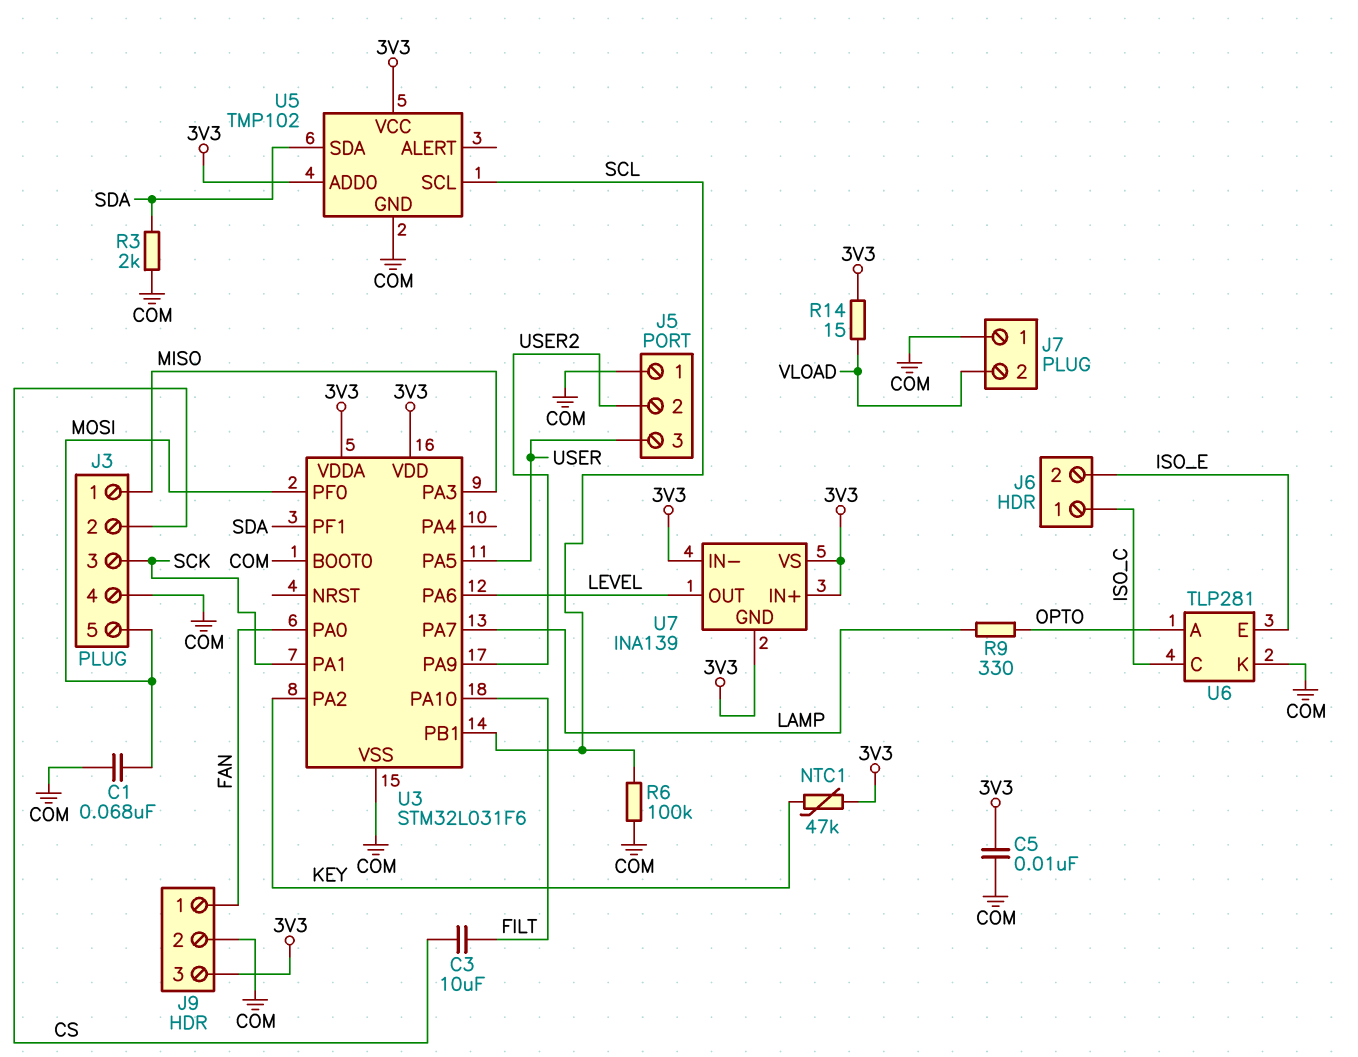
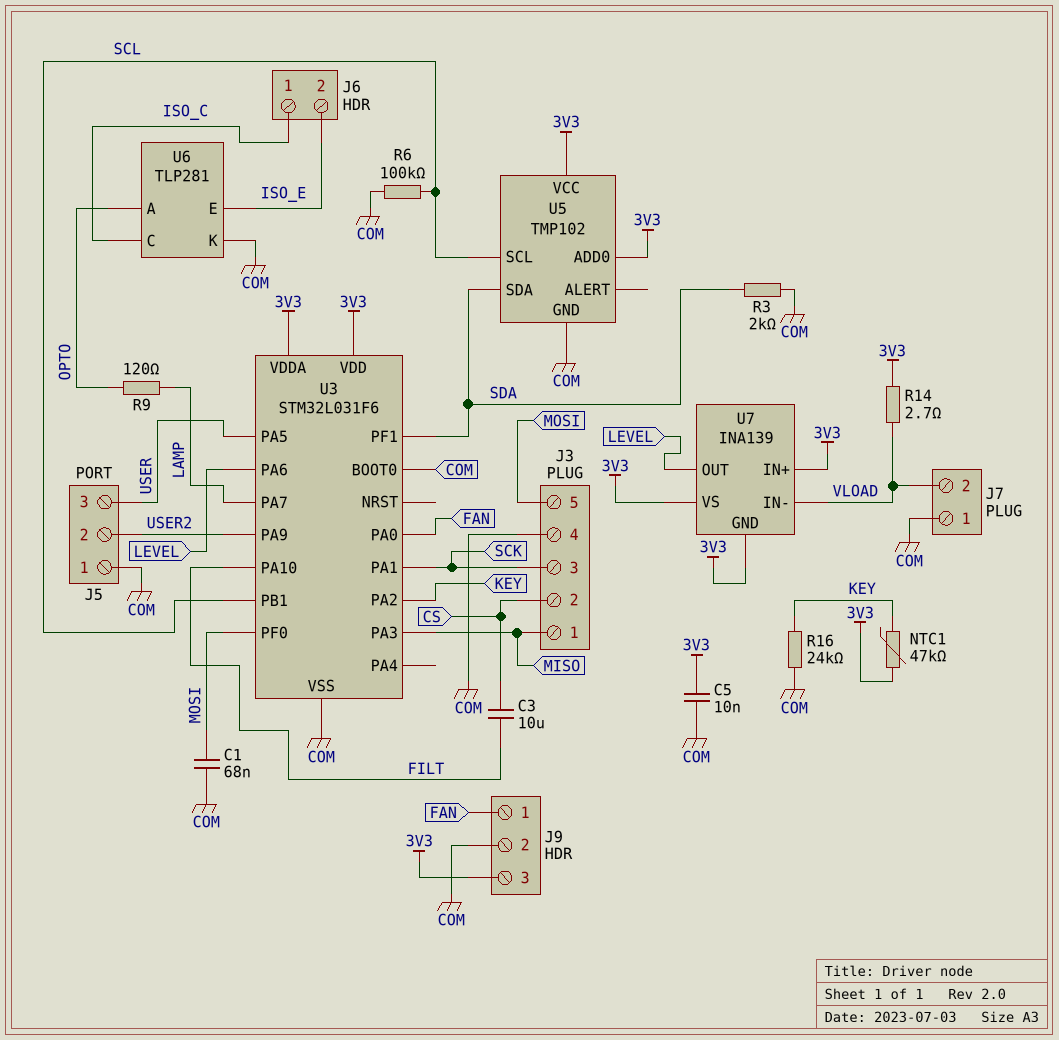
R9: 330 (LAMP, OPTO) -> 120 (LAMP, OPTO)
R14: 15 (3V3, VLOAD) -> 2.7 (3V3, VLOAD)
R16: none -> 24k (COM, KEY)
U7 pin IN-: 3V3 -> VLOAD

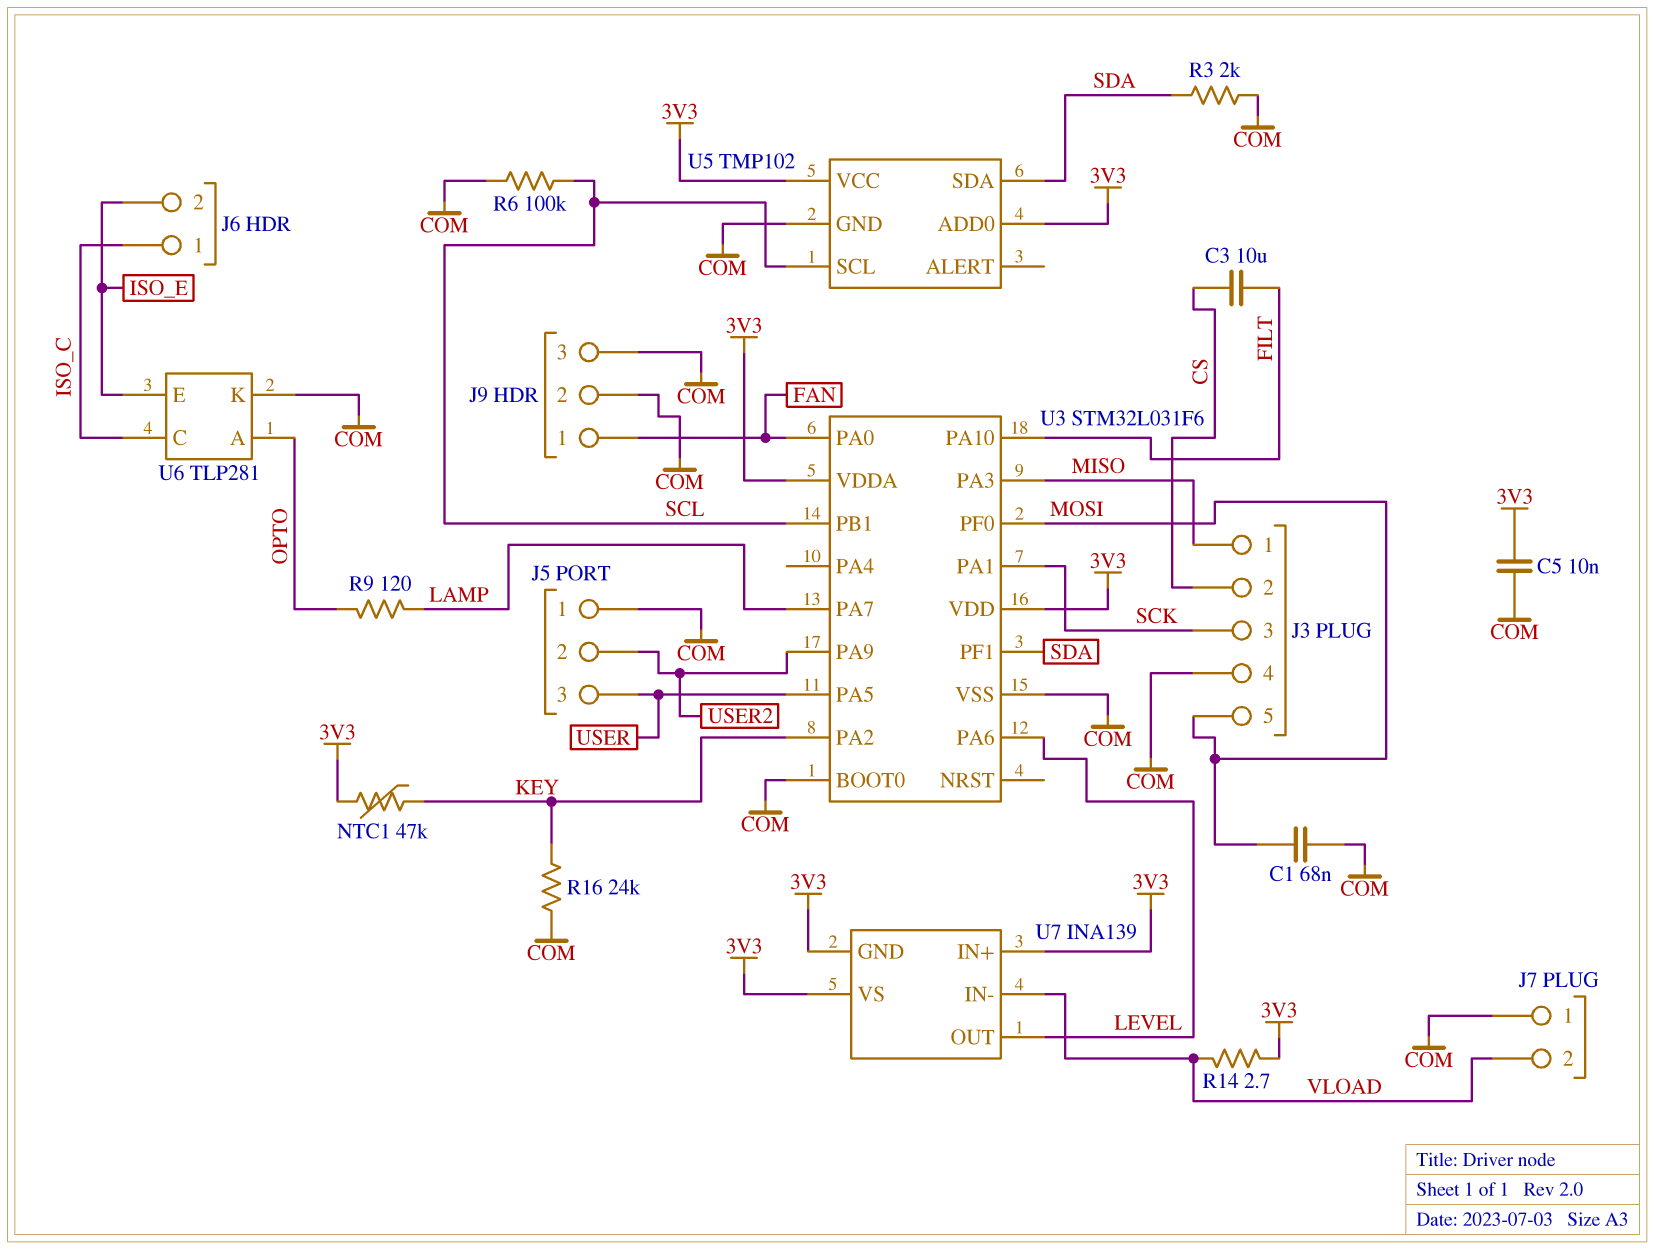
J9 pin 3: 3V3 -> COM

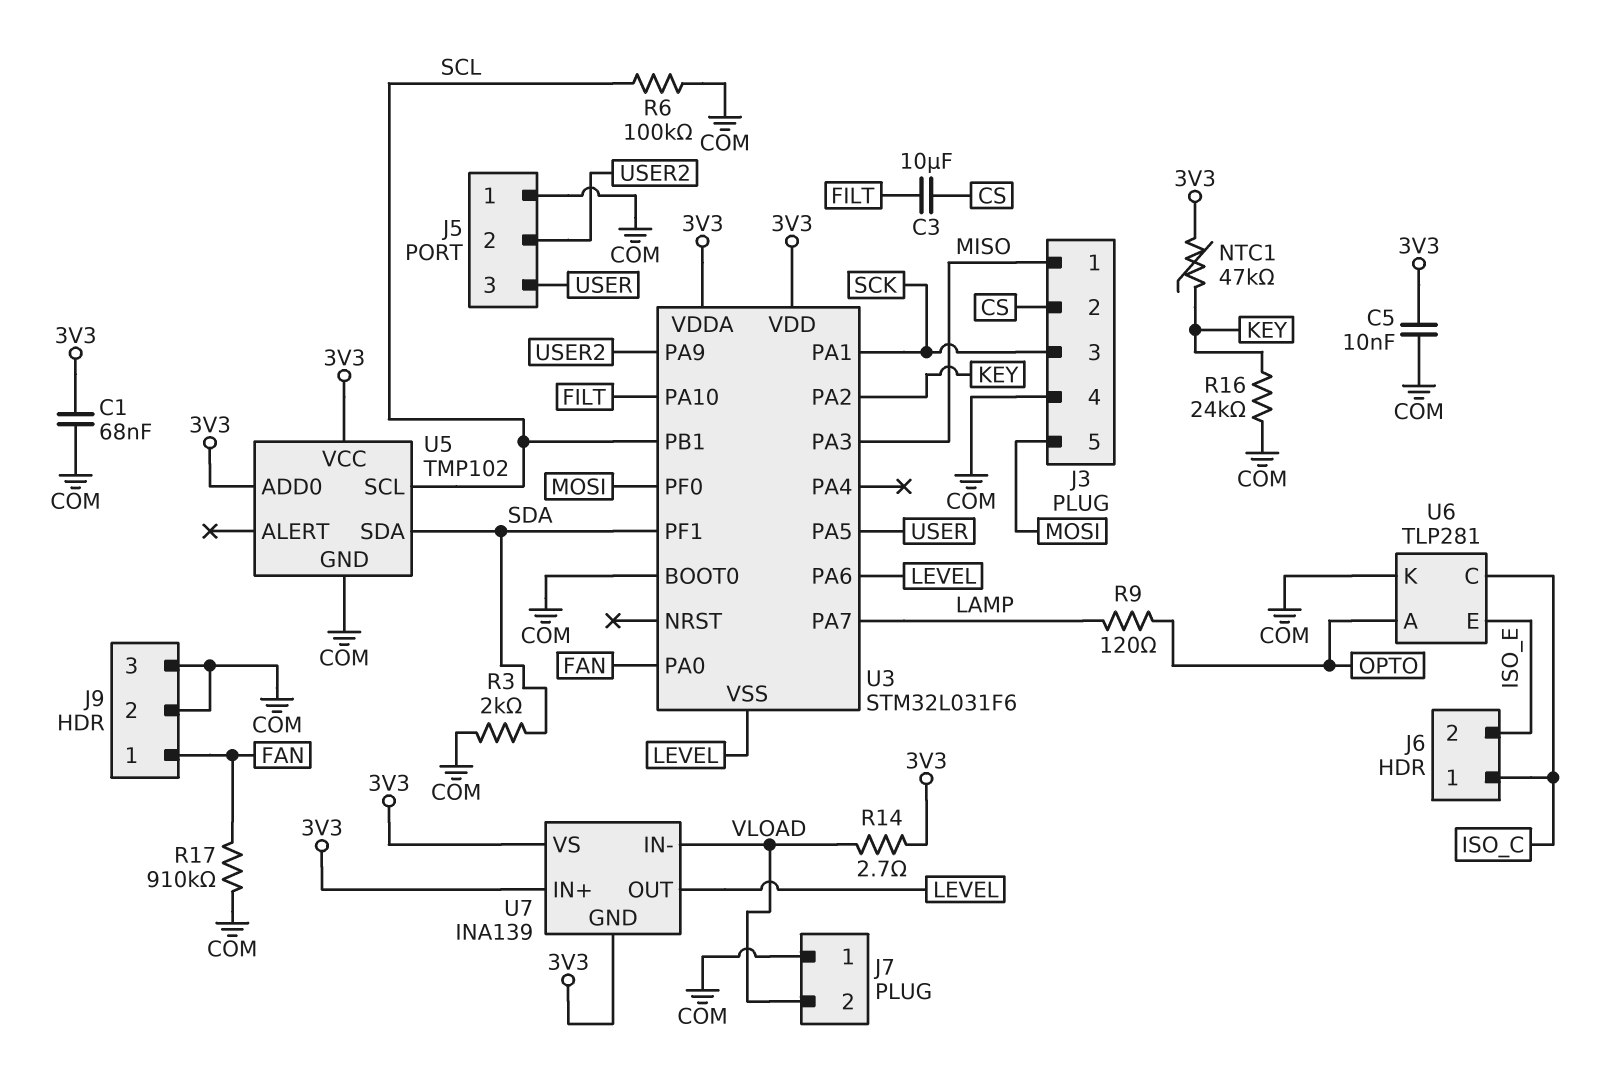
C1: 68nF (COM, MOSI) -> 68nF (3V3, COM)
R17: none -> 910k (COM, FAN)
U3 pin VSS: COM -> LEVEL

